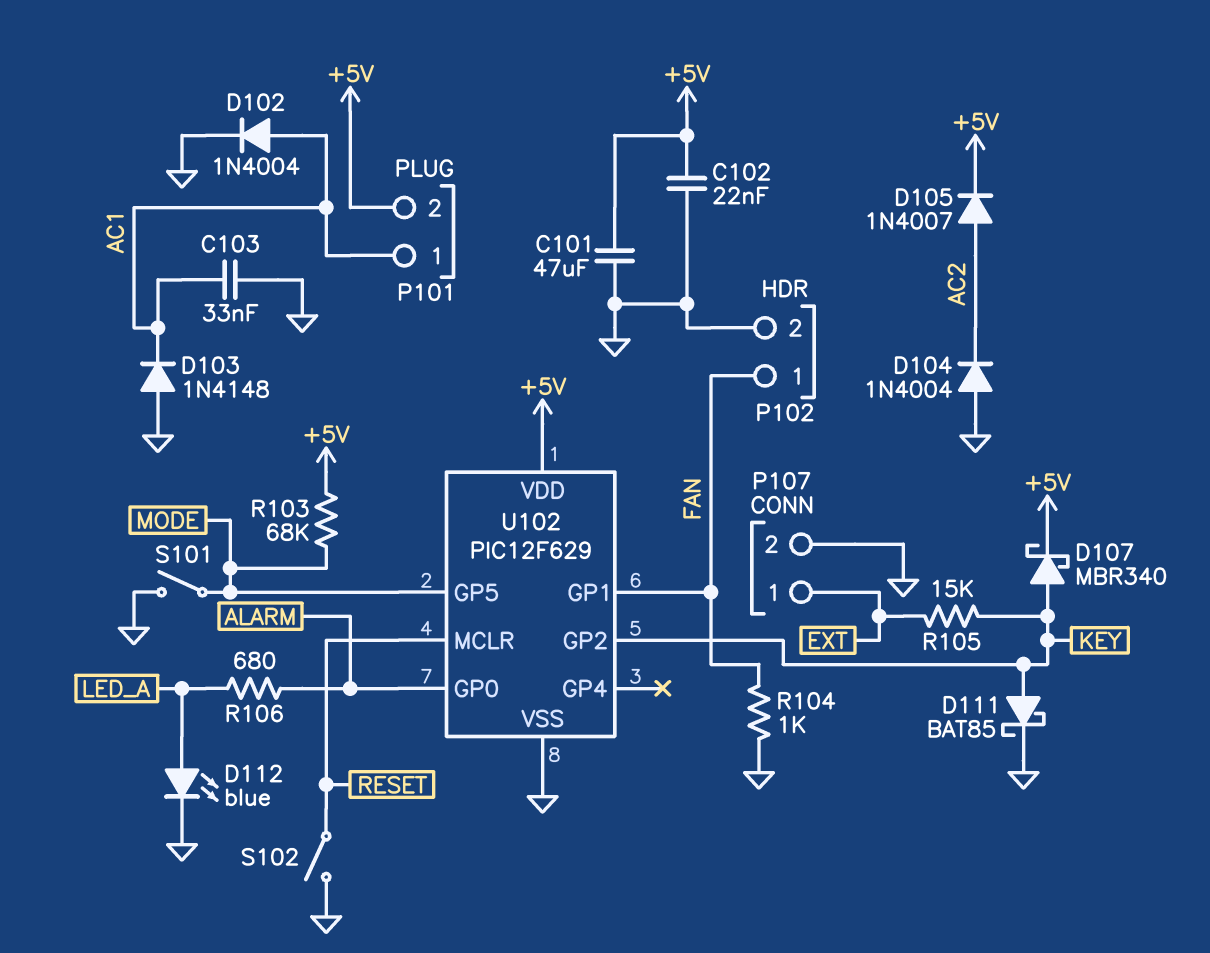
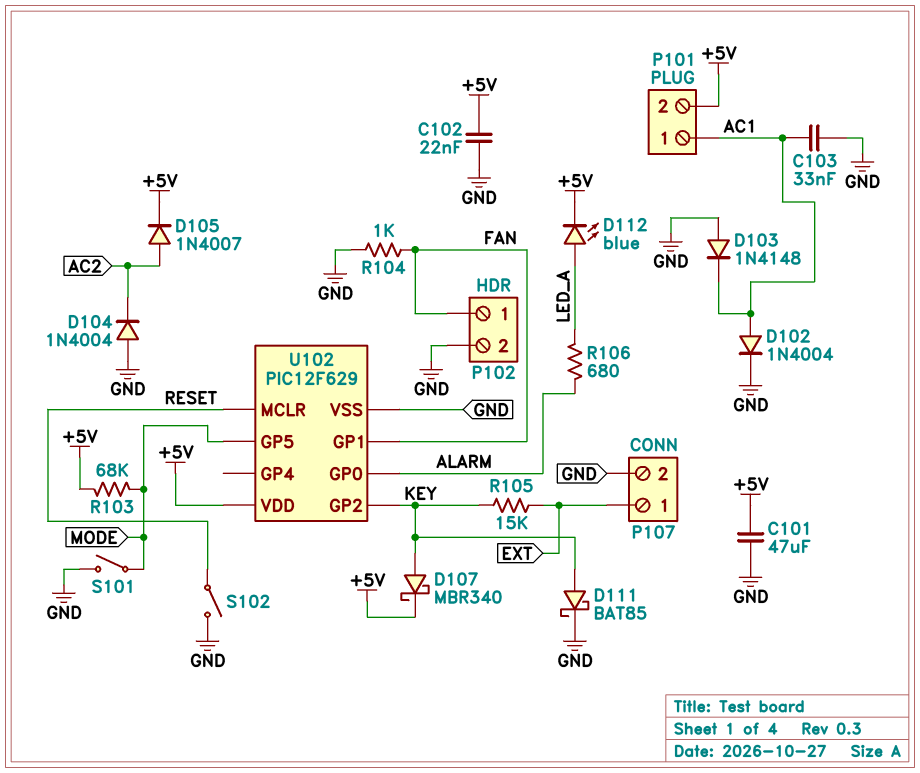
D112: LED blue (A LED_A, K GND) -> LED blue (A LED_A, K +5V)

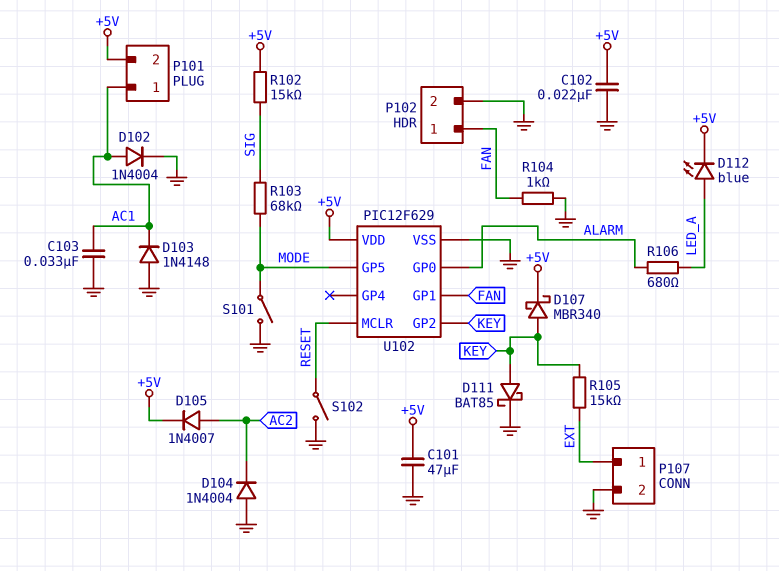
R102: none -> 15k (+5V, SIG)
R103: 68k (+5V, MODE) -> 68k (MODE, SIG)

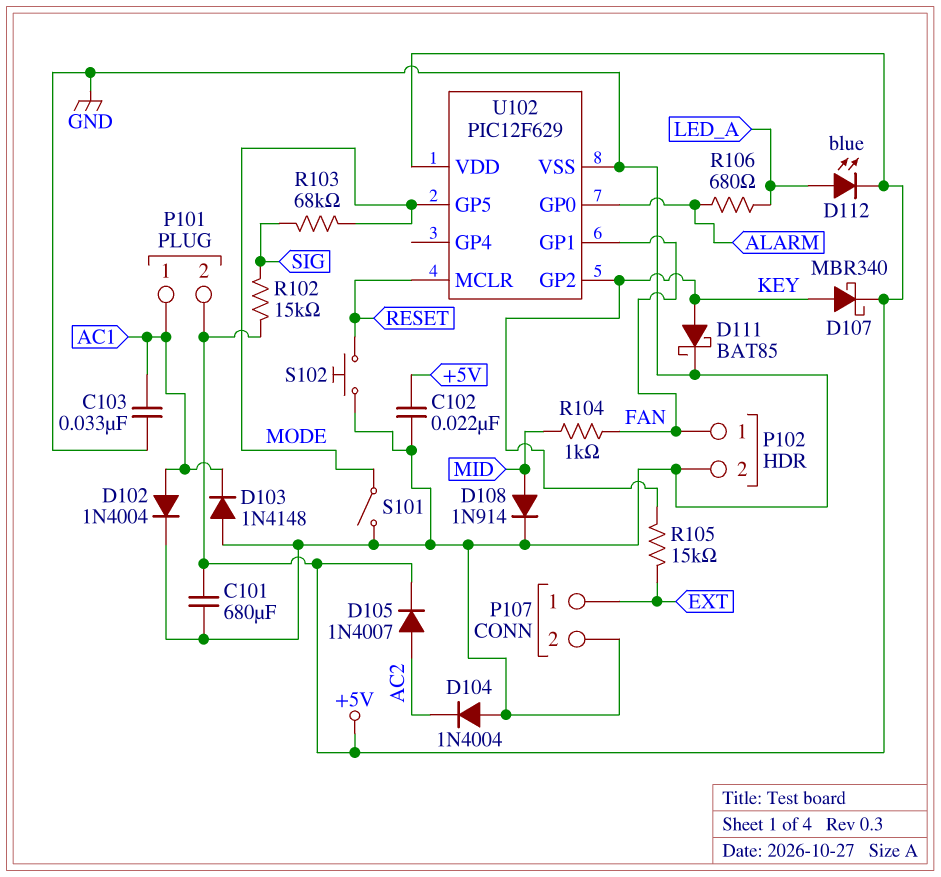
C101: 47uF (+5V, GND) -> 680uF (+5V, GND)
D108: none -> diode 1N914 (A MID, K GND)
R104: 1k (FAN, GND) -> 1k (FAN, MID)
S102: switch (GND, RESET) -> button (GND, RESET)

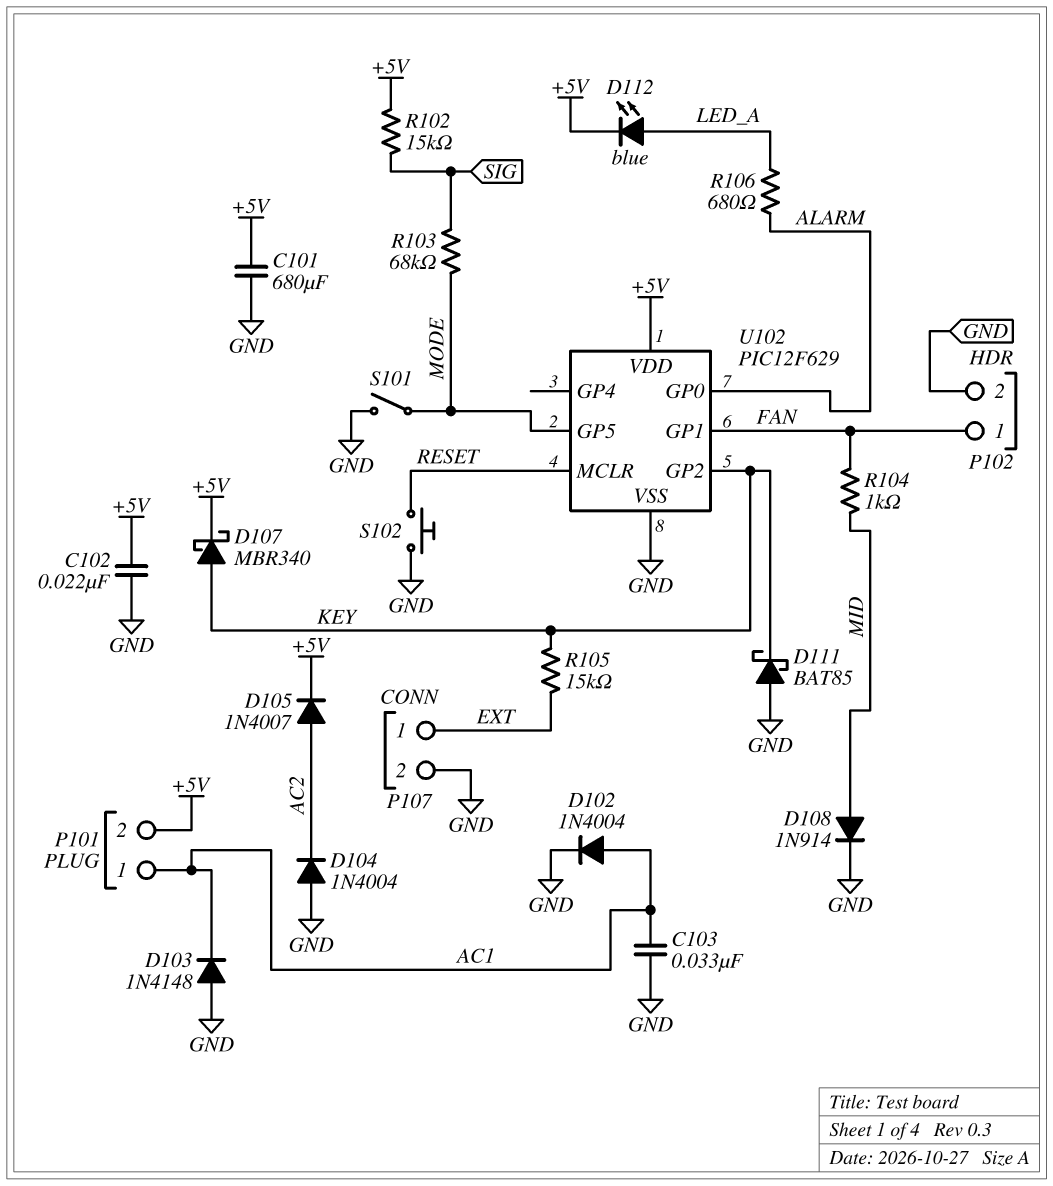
D111: schottky BAT85 (A KEY, K GND) -> schottky BAT85 (A GND, K KEY)

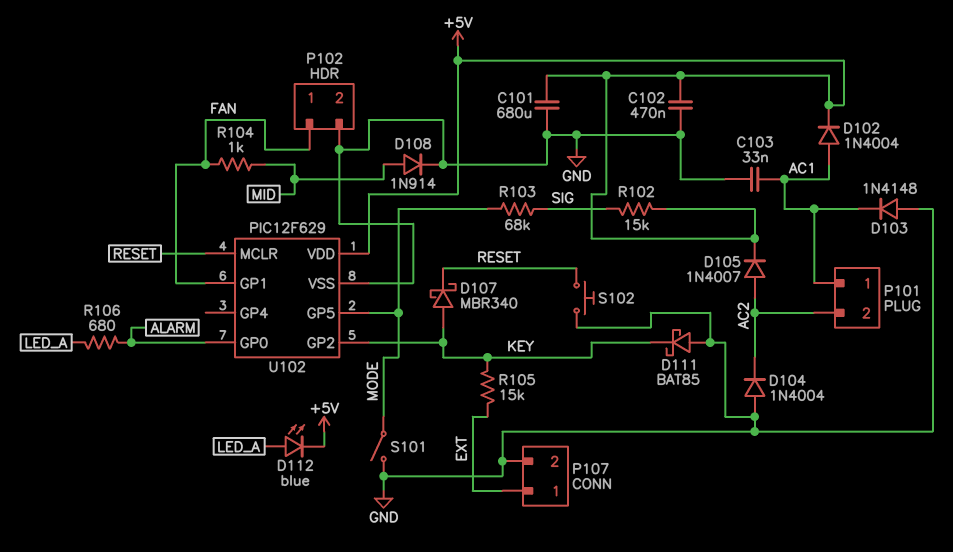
C102: 22nF (+5V, GND) -> 470nF (+5V, GND)
D102: diode 1N4004 (A AC1, K GND) -> diode 1N4004 (A AC1, K +5V)
D107: schottky MBR340 (A KEY, K +5V) -> schottky MBR340 (A KEY, K RESET)
P101 pin 2: +5V -> AC2

